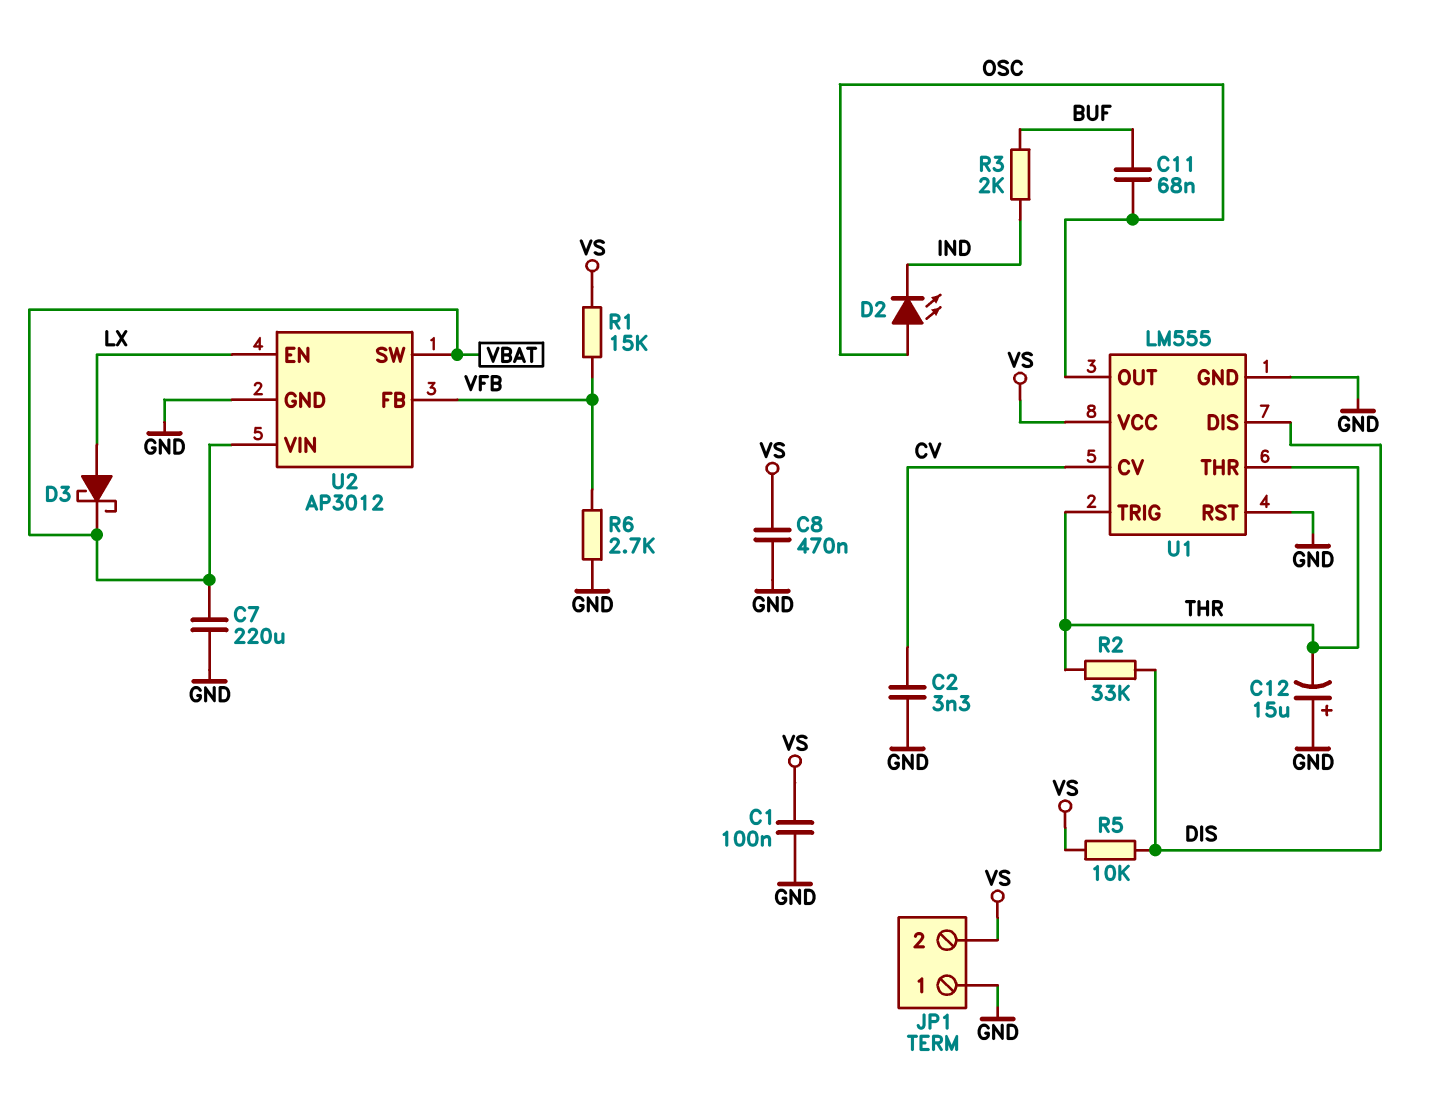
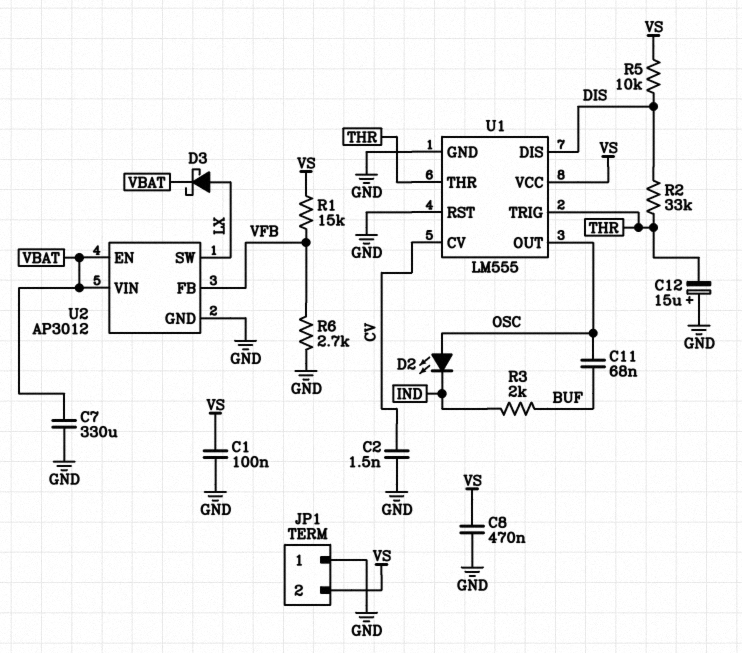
C2: 3.3nF (CV, GND) -> 1.5nF (CV, GND)
C7: 220uF (GND, VBAT) -> 330uF (GND, VBAT)
U2 pin EN: LX -> VBAT
U2 pin SW: VBAT -> LX

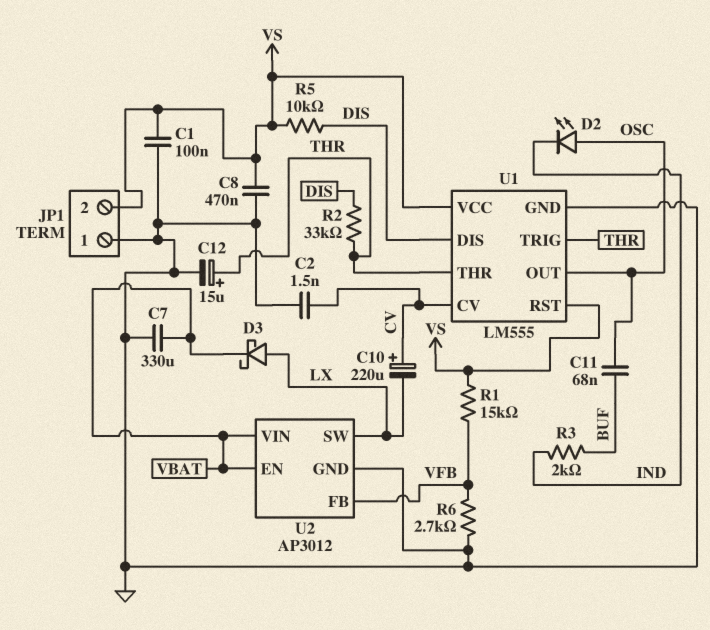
C10: none -> 220uF (plus CV, minus LX)
C12: 15uF (plus GND, minus THR) -> 15uF (plus THR, minus GND)
U1 pin RST: GND -> VS

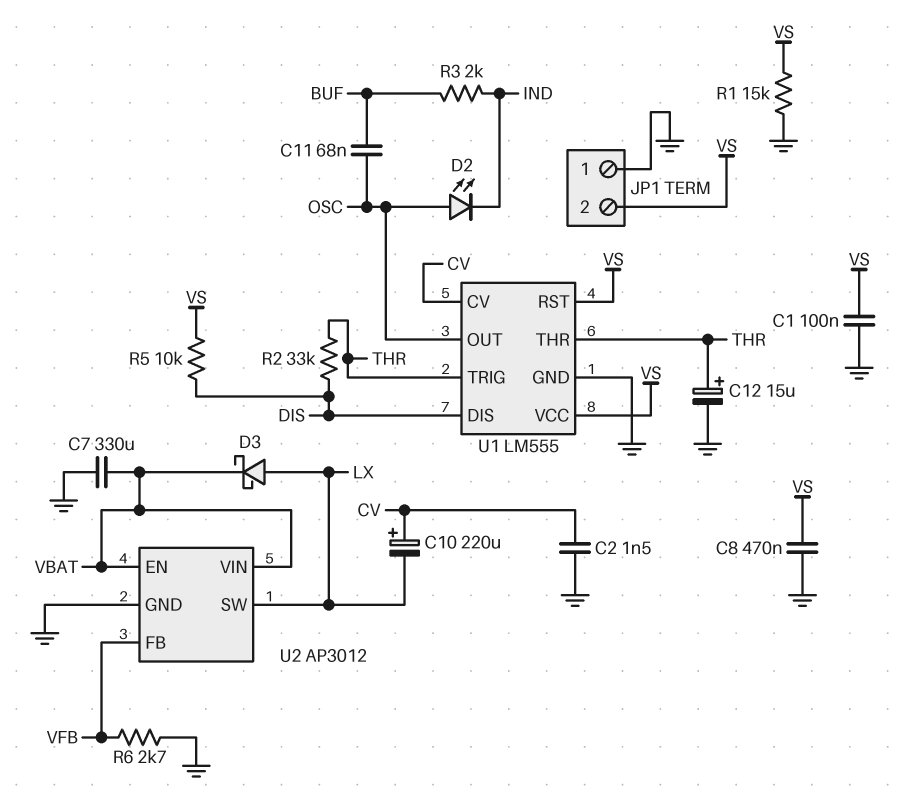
R1: 15k (VFB, VS) -> 15k (GND, VS)

